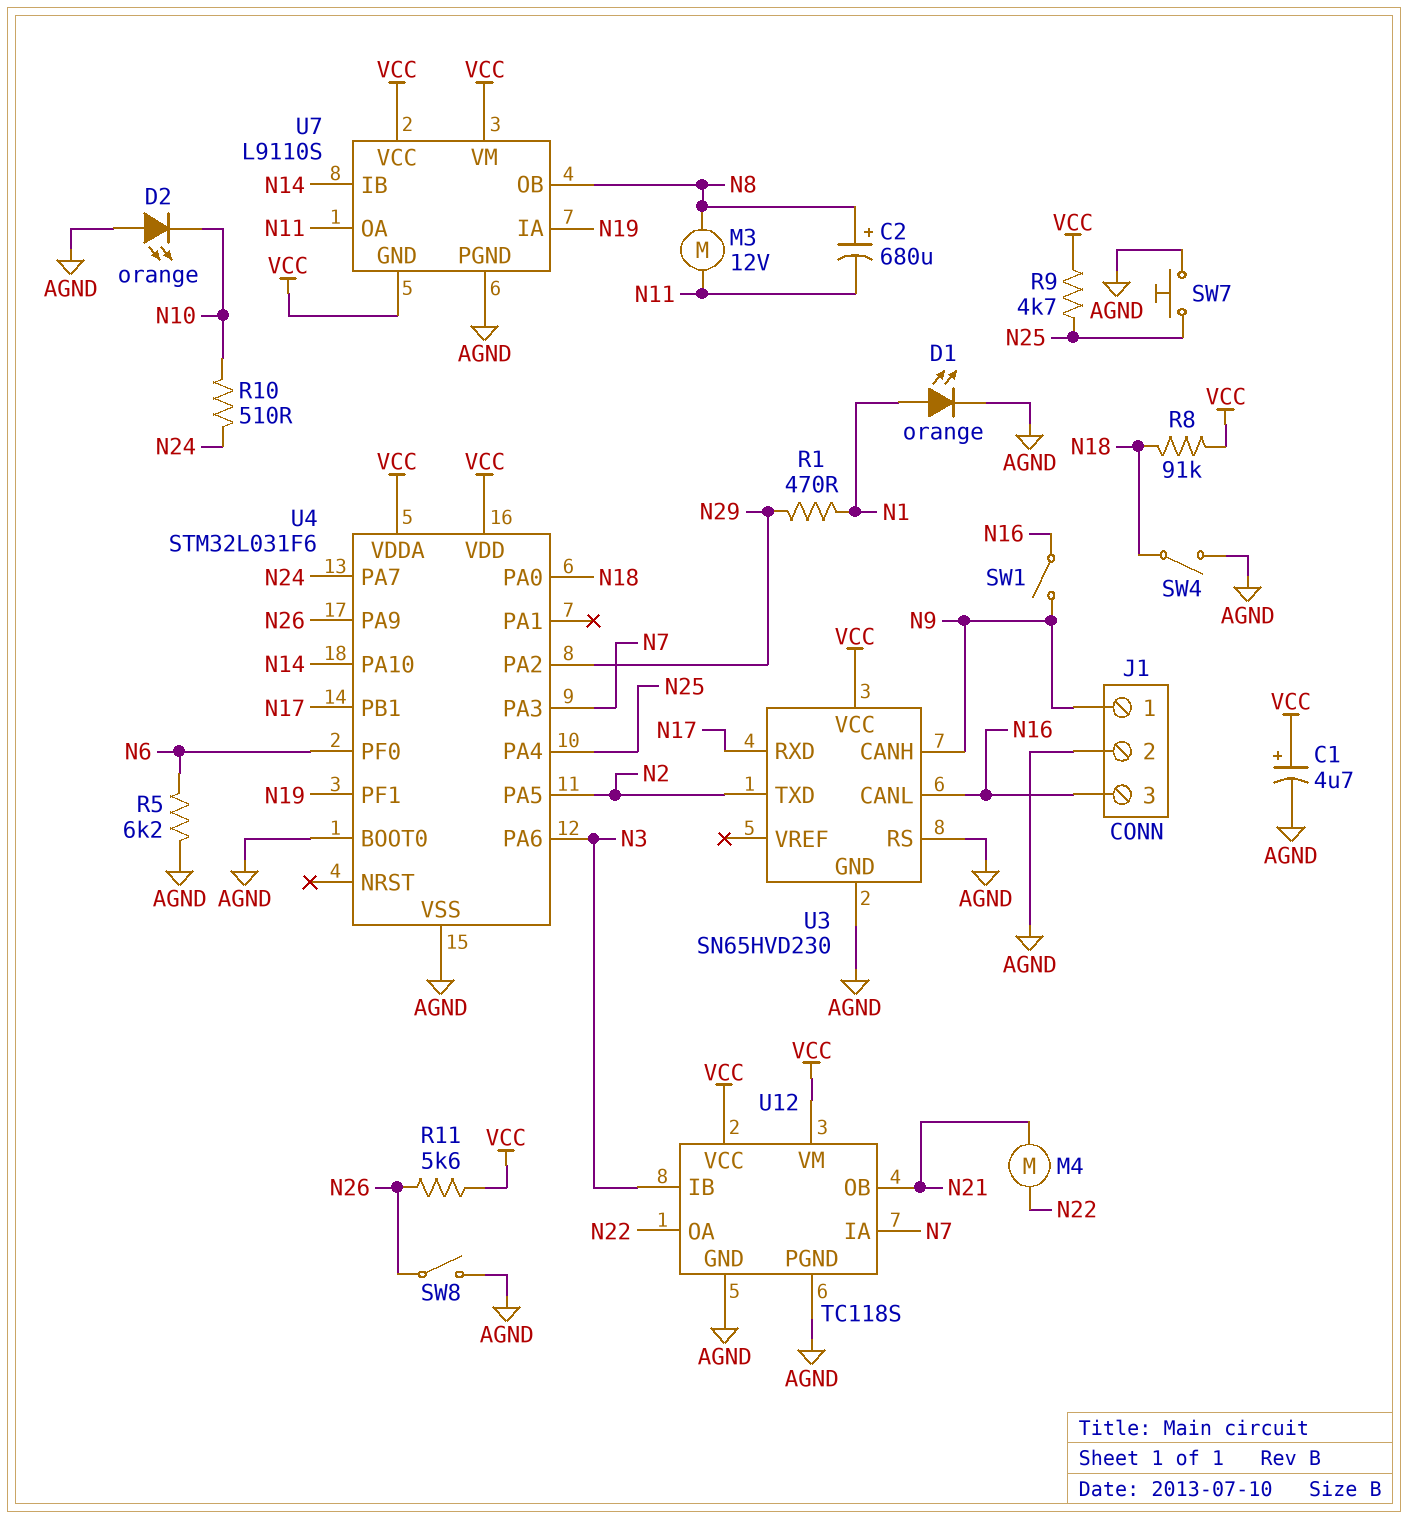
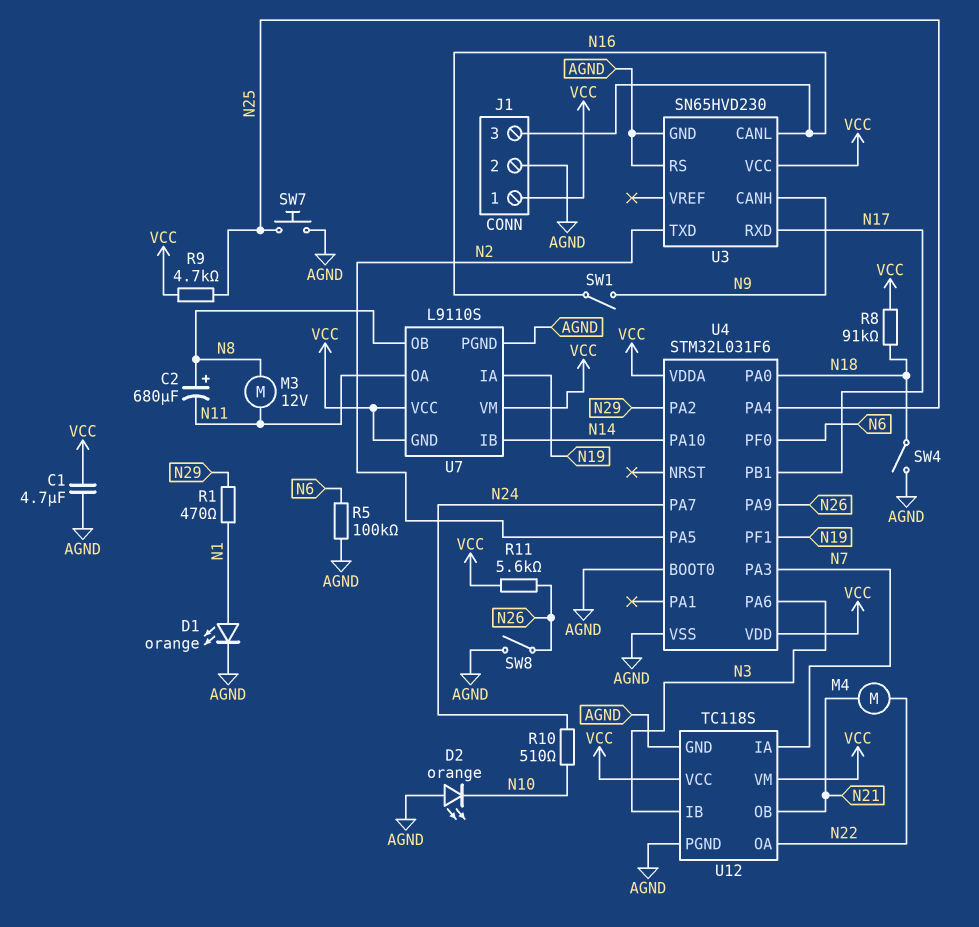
C1: 4.7uF (plus VCC, minus AGND) -> 4.7uF (AGND, VCC)
J1 pin 1: N9 -> VCC
R5: 6.2k (AGND, N6) -> 100k (AGND, N6)

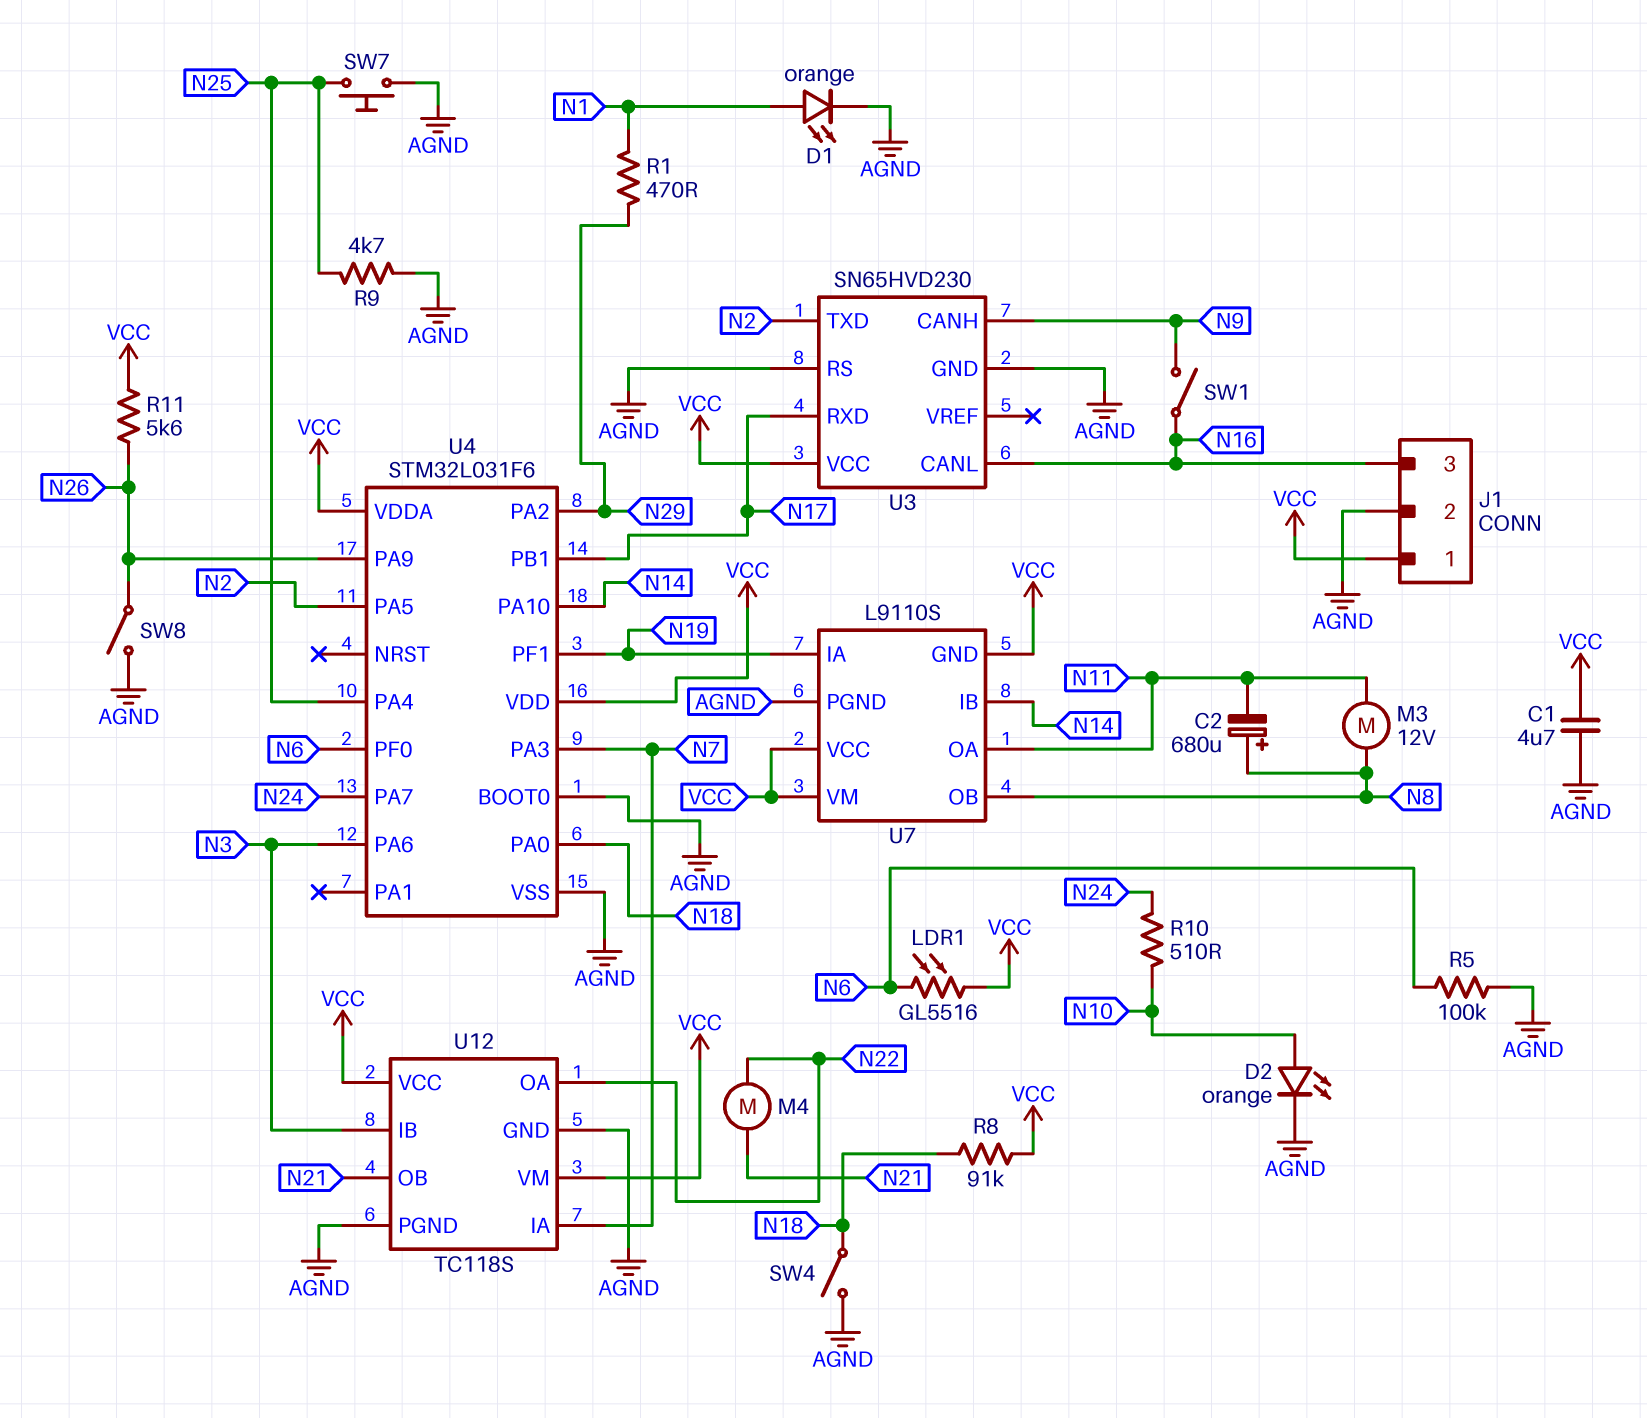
D2: LED orange (A AGND, K N10) -> LED orange (A N10, K AGND)
LDR1: none -> GL5516 (N6, VCC)
R9: 4.7k (N25, VCC) -> 4.7k (AGND, N25)

